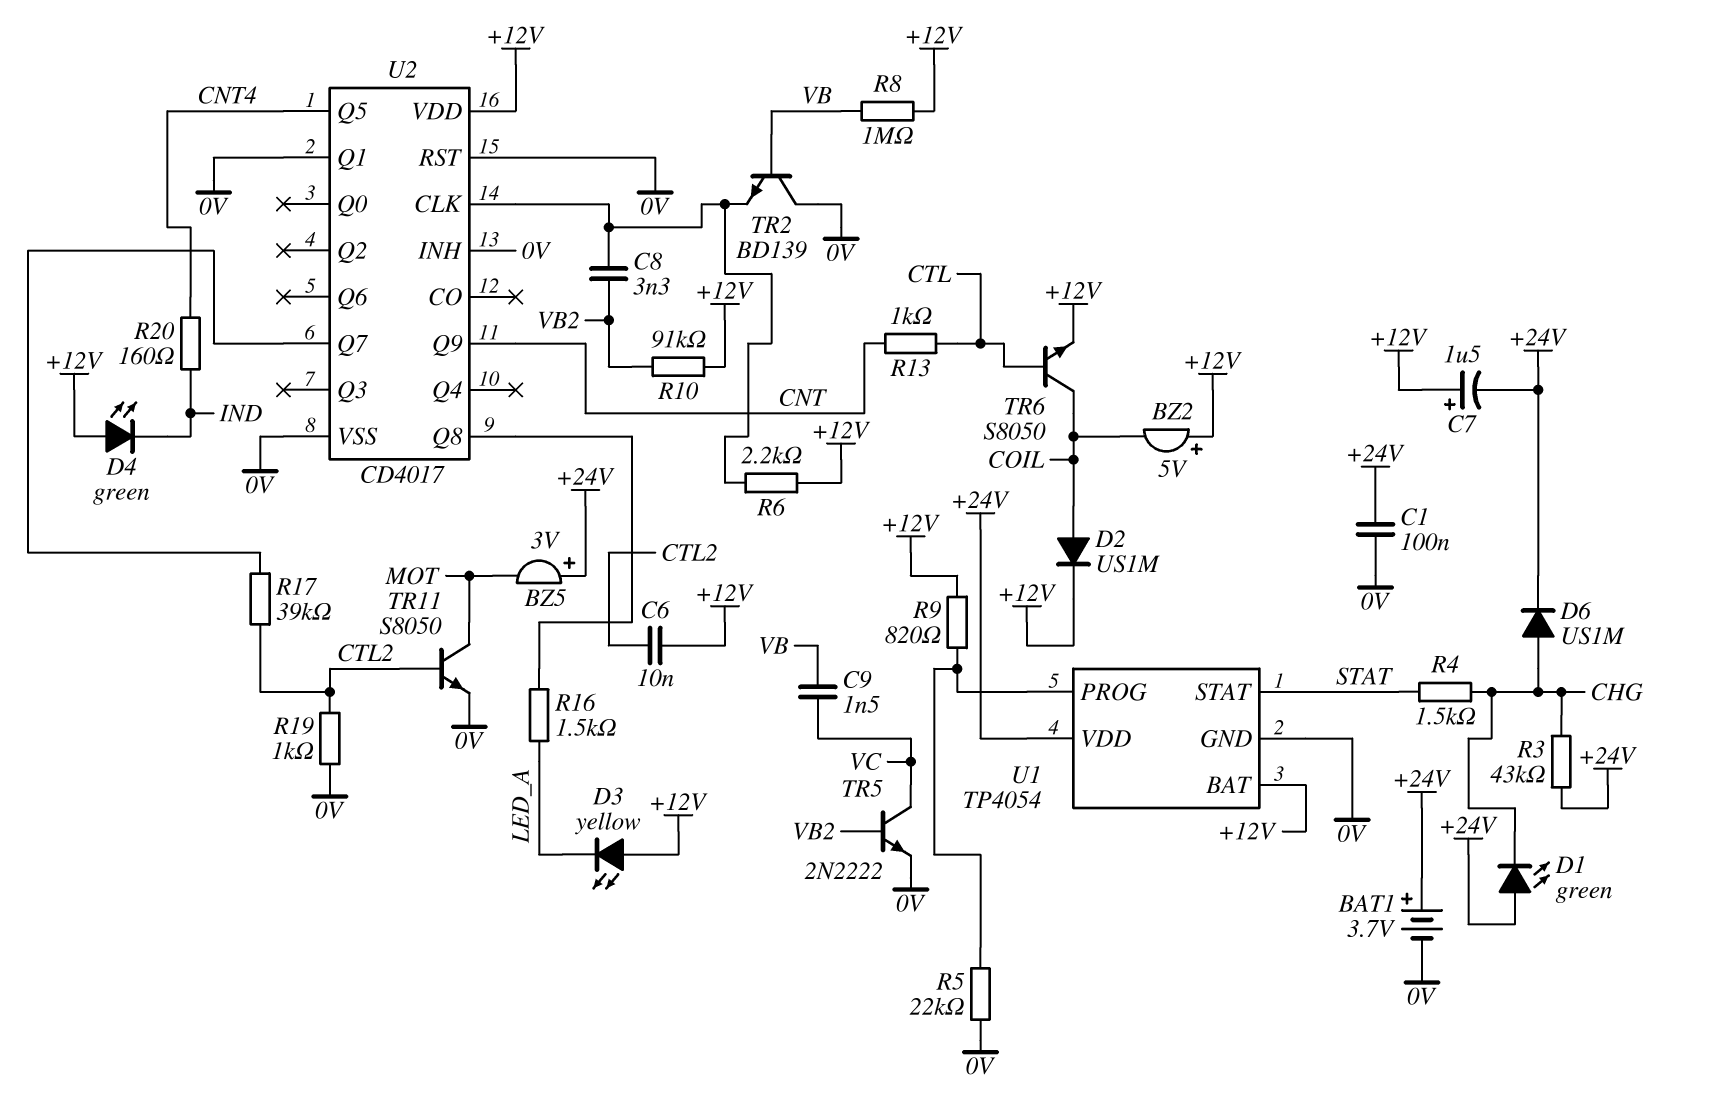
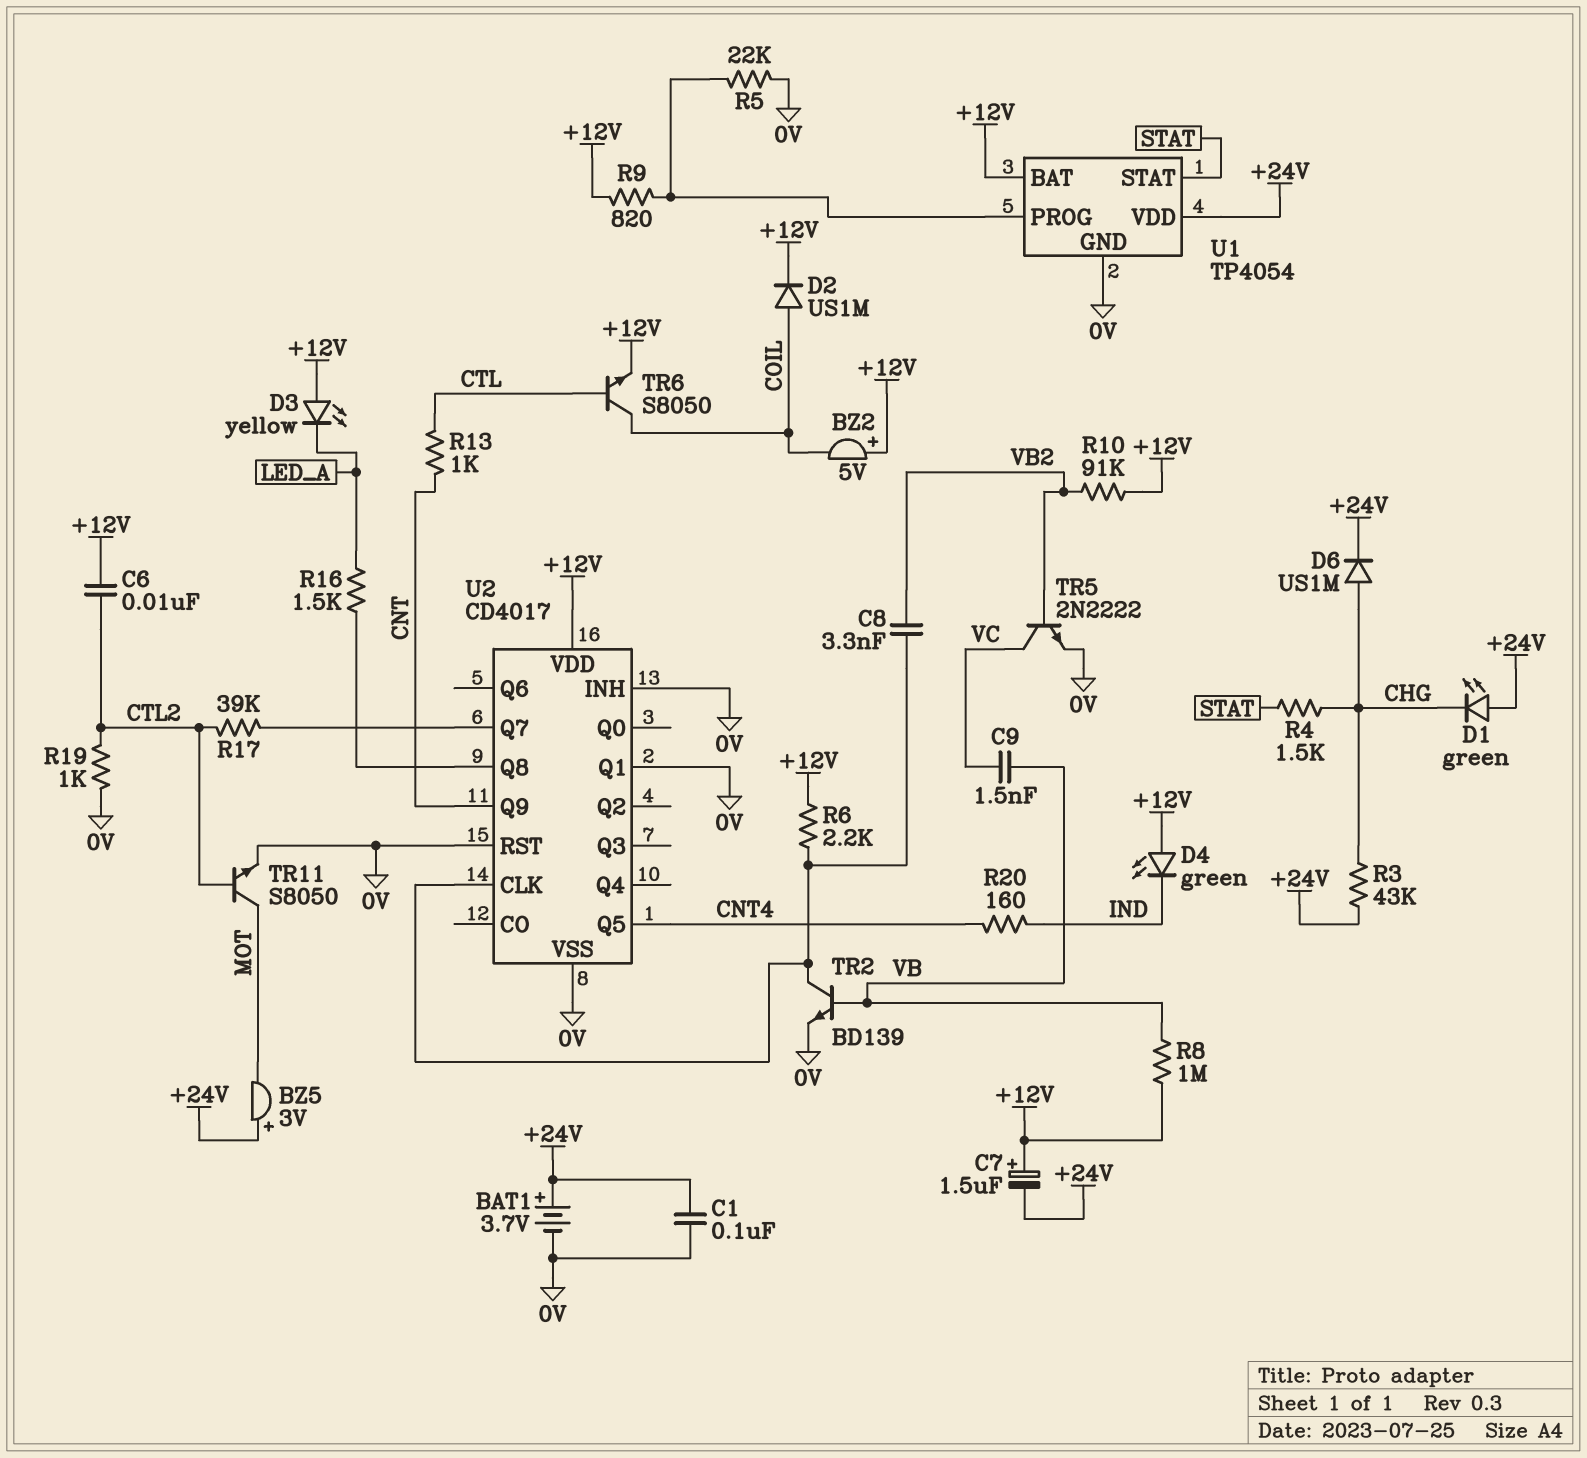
TR2: NPN BD139 (B VB, C 0V, E U2/CLK) -> NPN BD139 (B VB, C U2/CLK, E 0V)

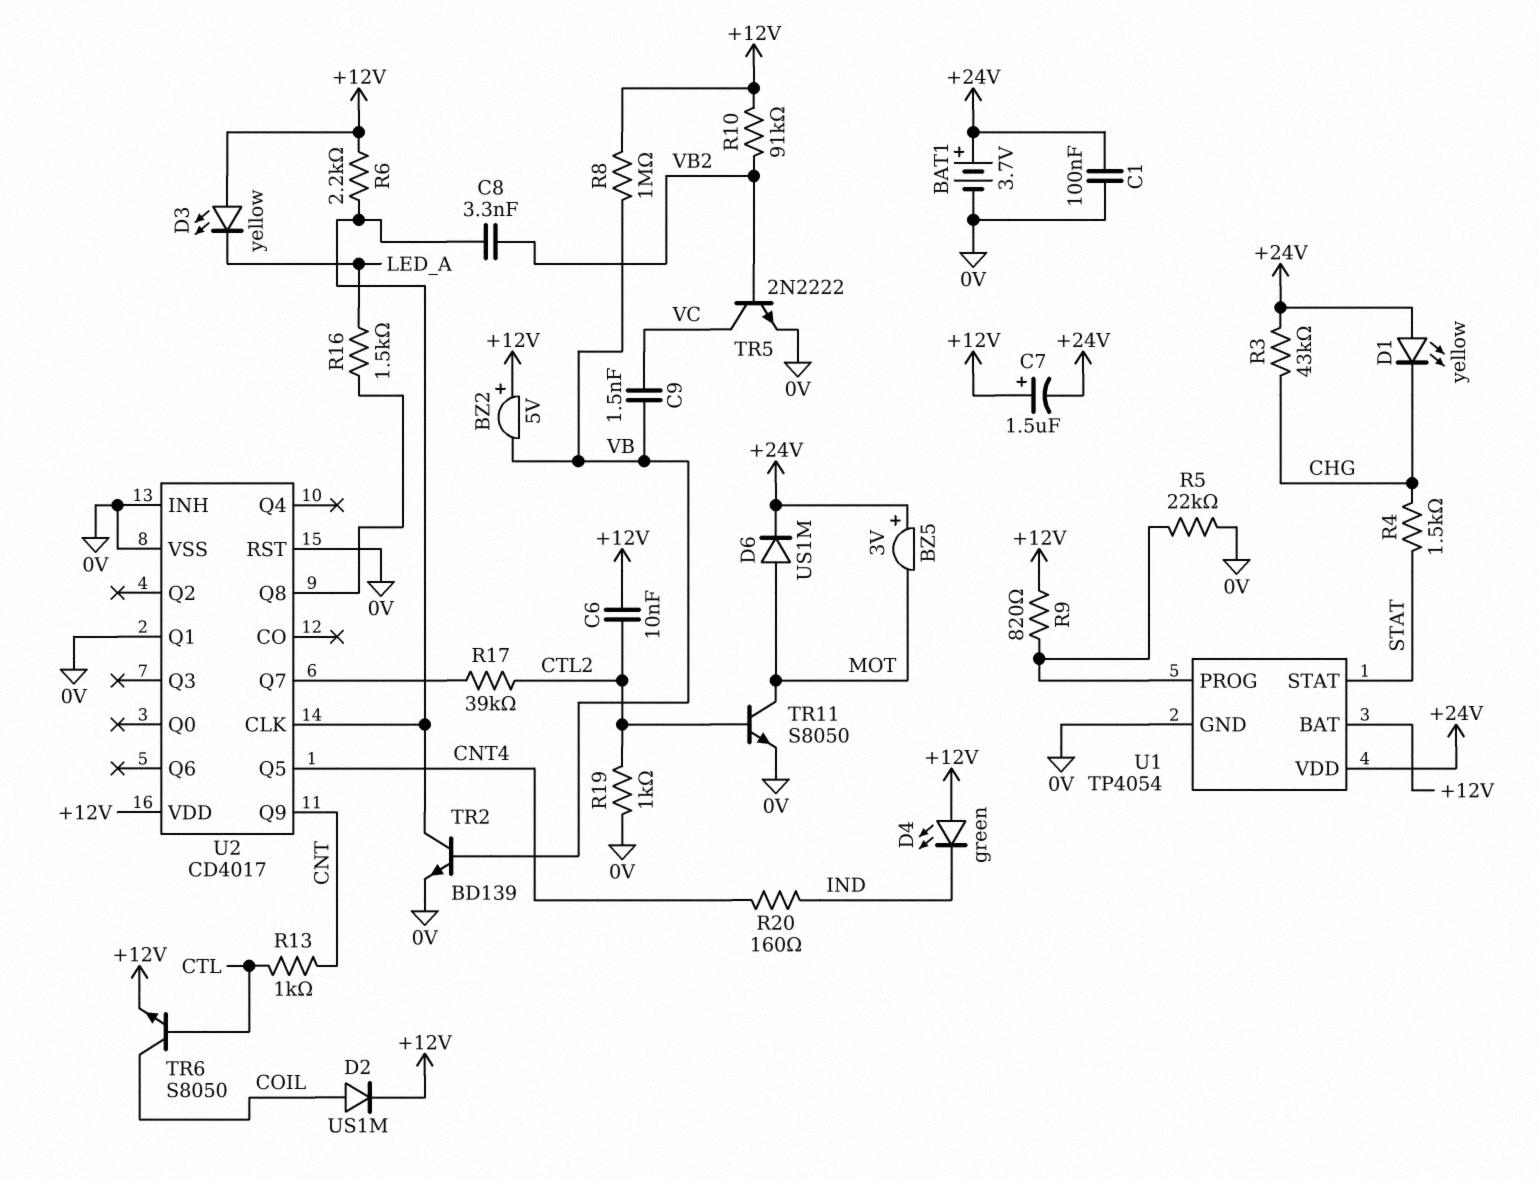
BZ2: buzzer 5V (plus +12V, minus COIL) -> buzzer 5V (plus +12V, minus VB)
D1: LED green (A +24V, K CHG) -> LED yellow (A +24V, K CHG)
D6: diode US1M (A CHG, K +24V) -> diode US1M (A MOT, K +24V)

